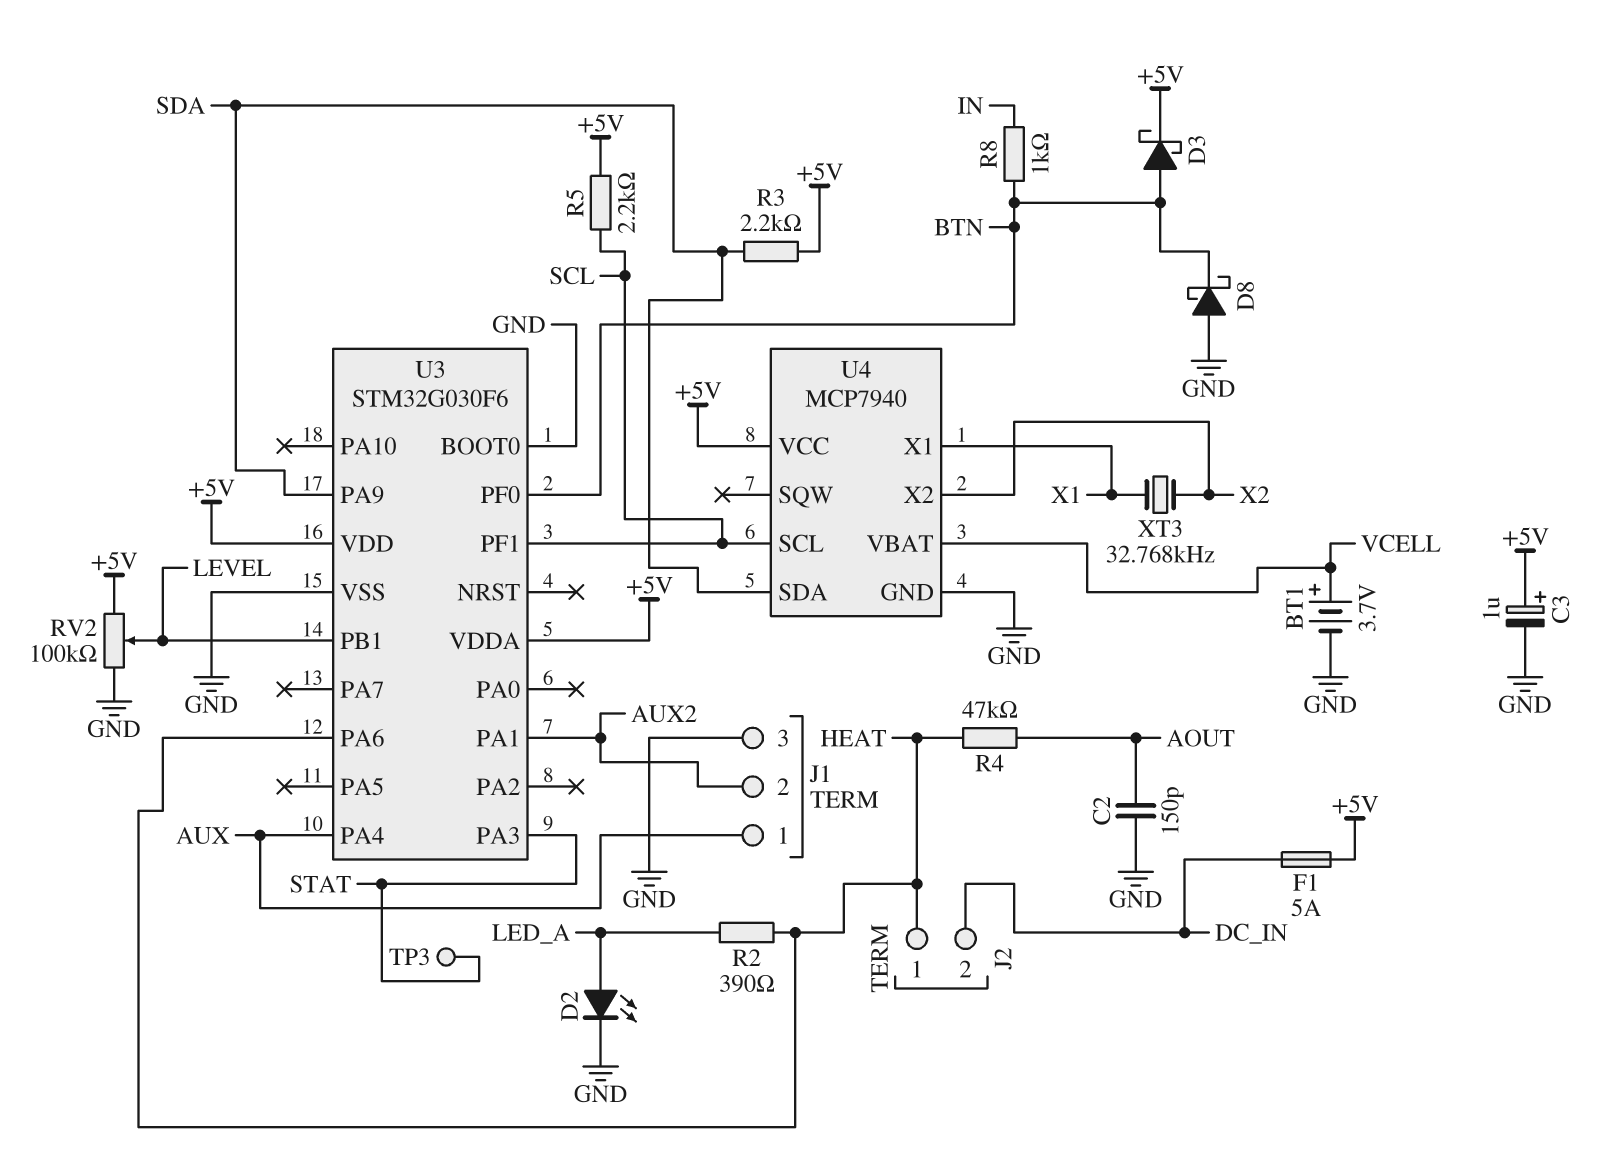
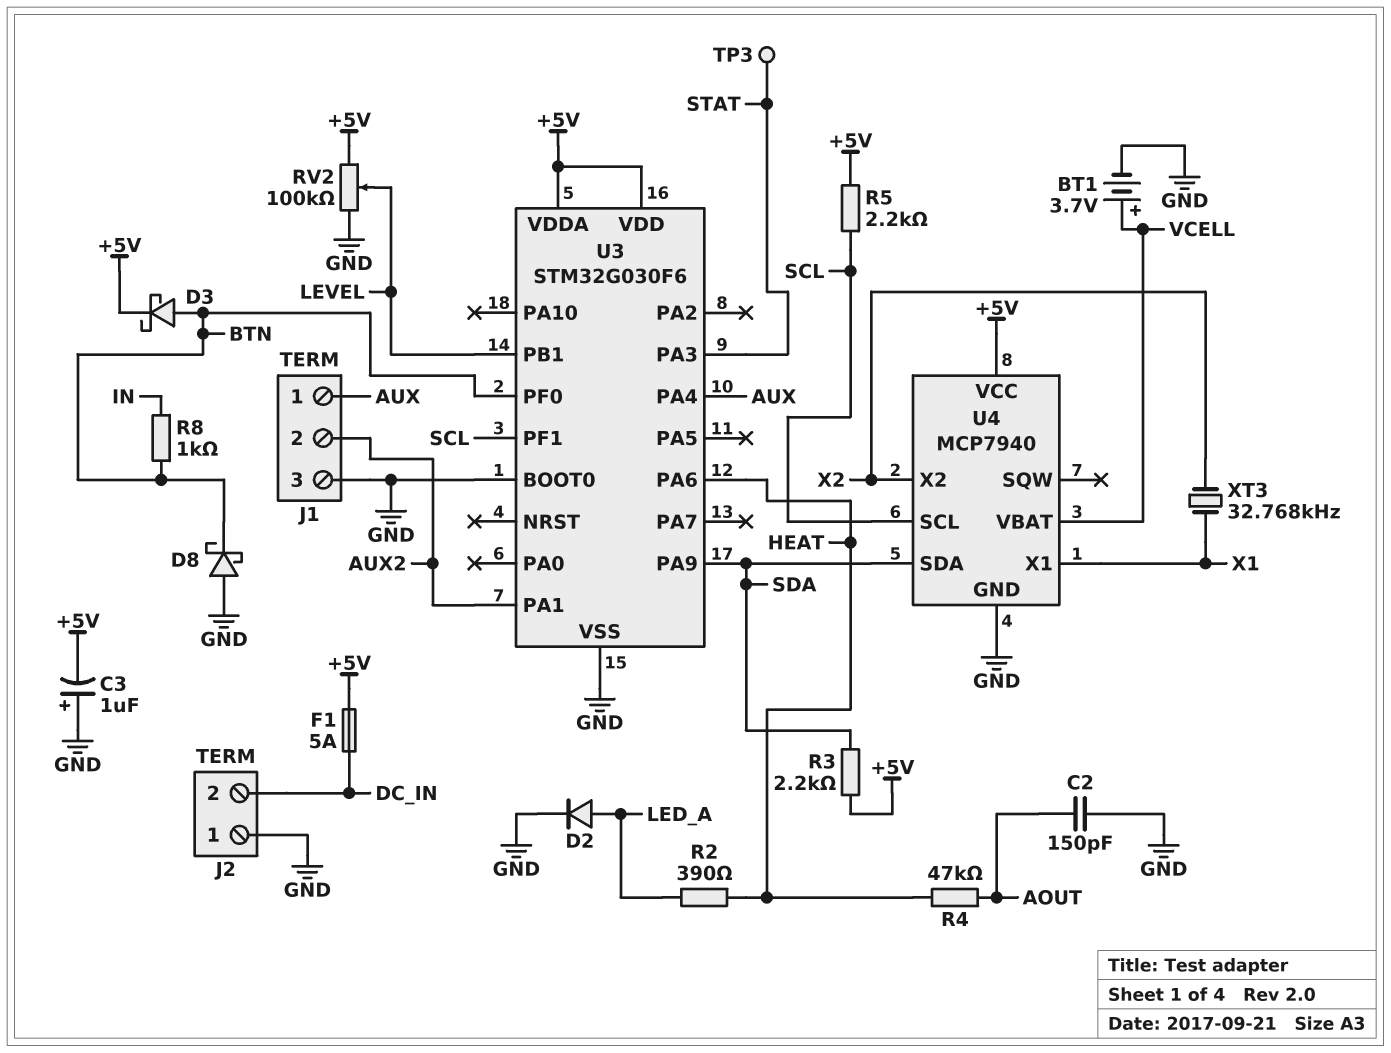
C3: 1uF (plus +5V, minus GND) -> 1uF (plus GND, minus +5V)
D2: LED (A LED_A, K GND) -> diode (A LED_A, K GND)
J2 pin 1: HEAT -> GND

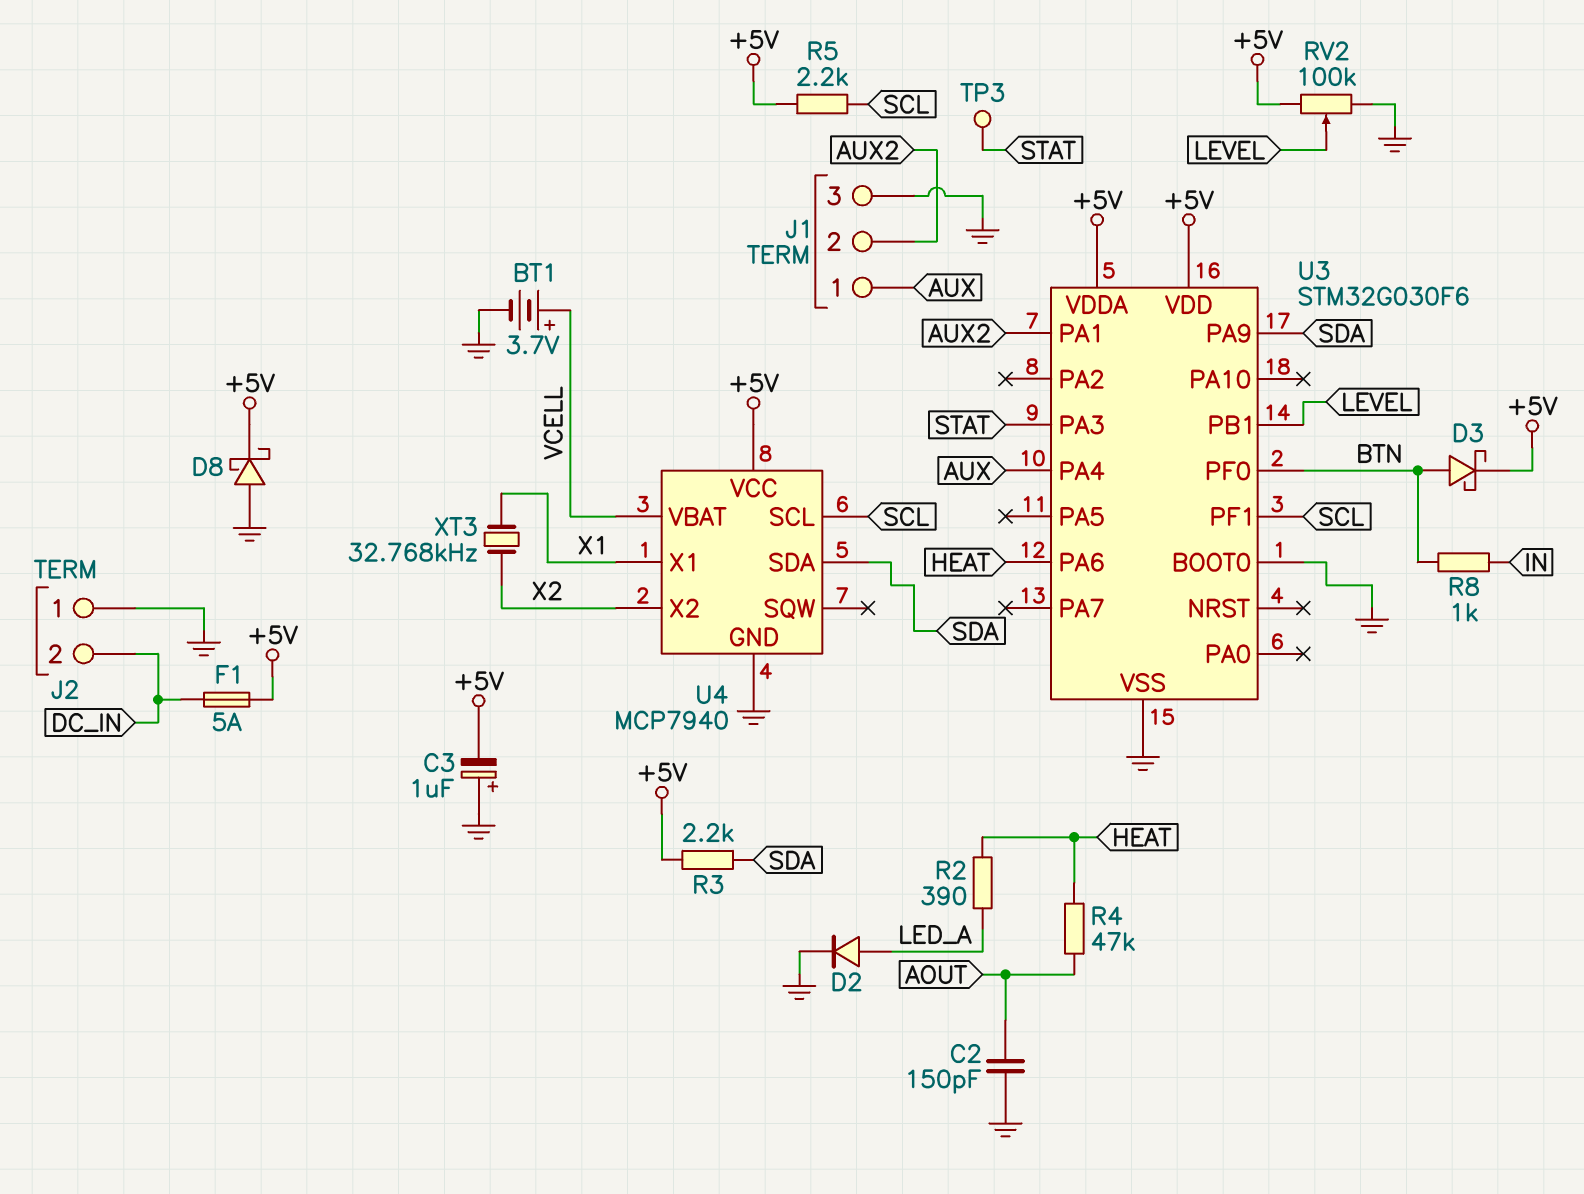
D8: schottky (A GND, K BTN) -> schottky (A GND, K +5V)

